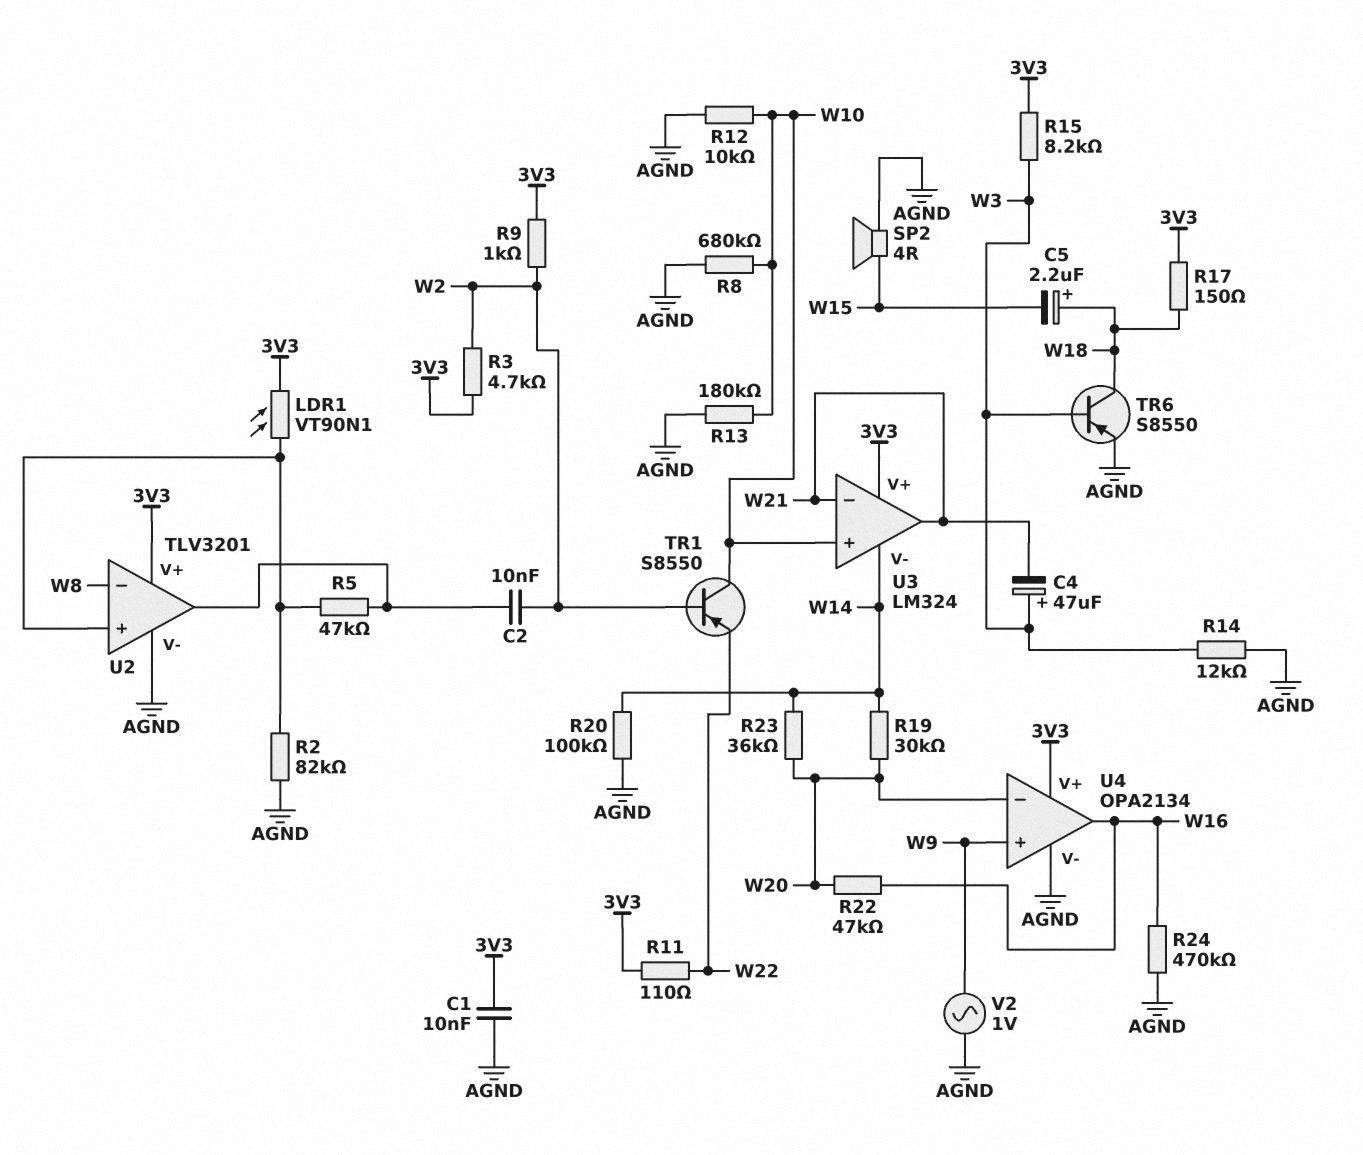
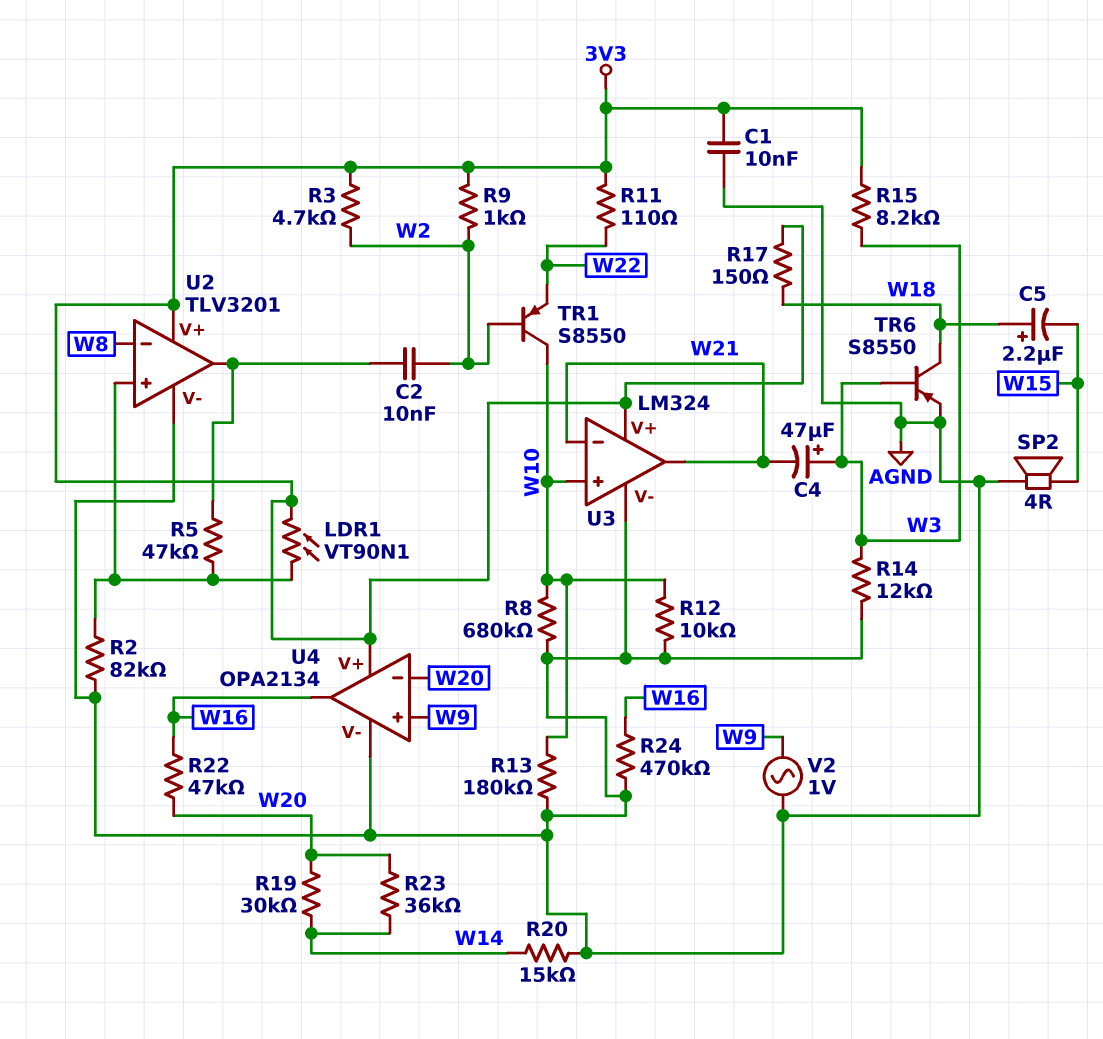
R20: 100k (AGND, W14) -> 15k (AGND, W14)
U3 pin V-: W14 -> AGND

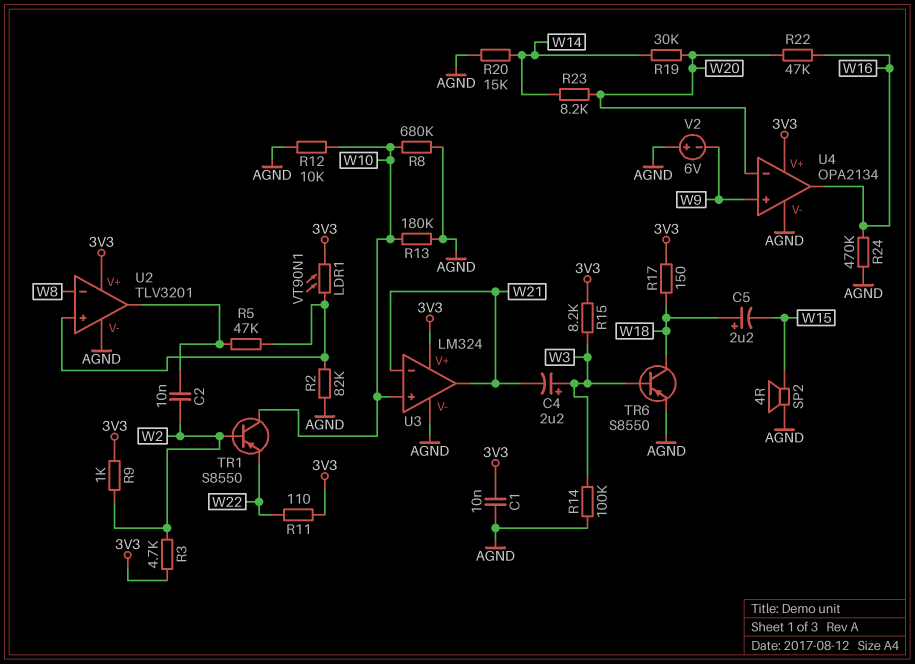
C4: 47uF (plus W3, minus W21) -> 2.2uF (plus W3, minus W21)
R14: 12k (AGND, W3) -> 100k (AGND, W3)
R23: 36k (W14, W20) -> 8.2k (W14, W20)
V2: AC 1V (AGND, W9) -> 6V (plus AGND, minus W9)

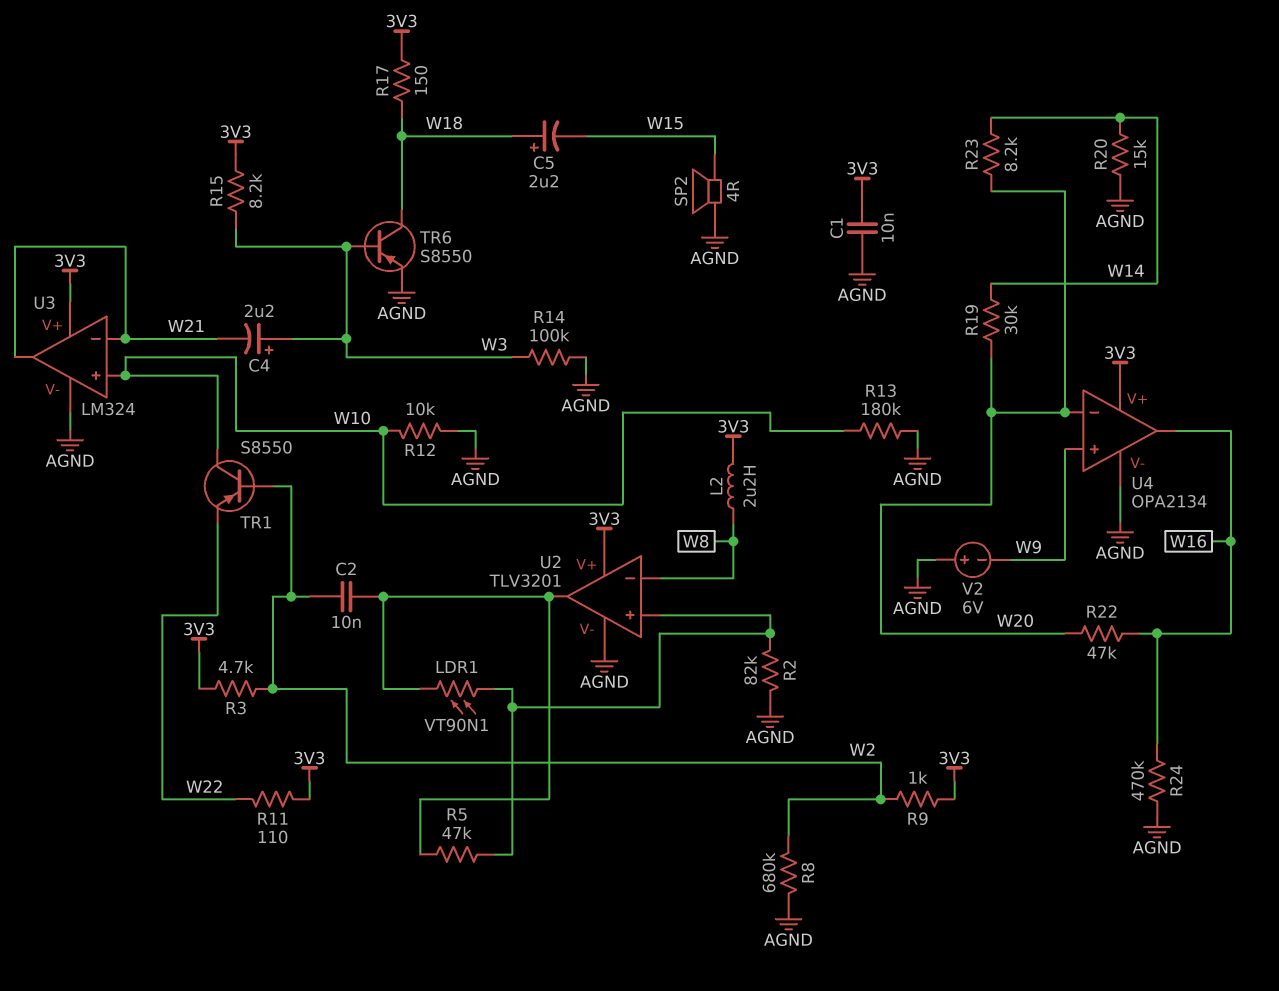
L2: none -> 2.2uH (3V3, W8)
LDR1: VT90N1 (3V3, U2/in+) -> VT90N1 (U2/in+, U2/out)
R8: 680k (AGND, W10) -> 680k (AGND, W2)

